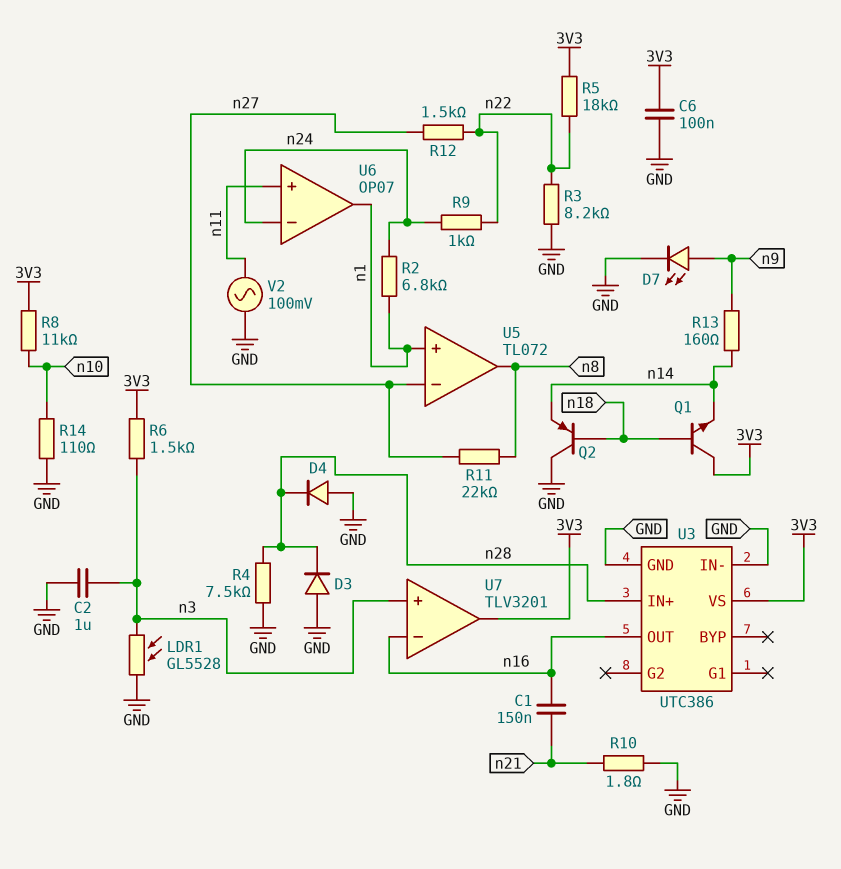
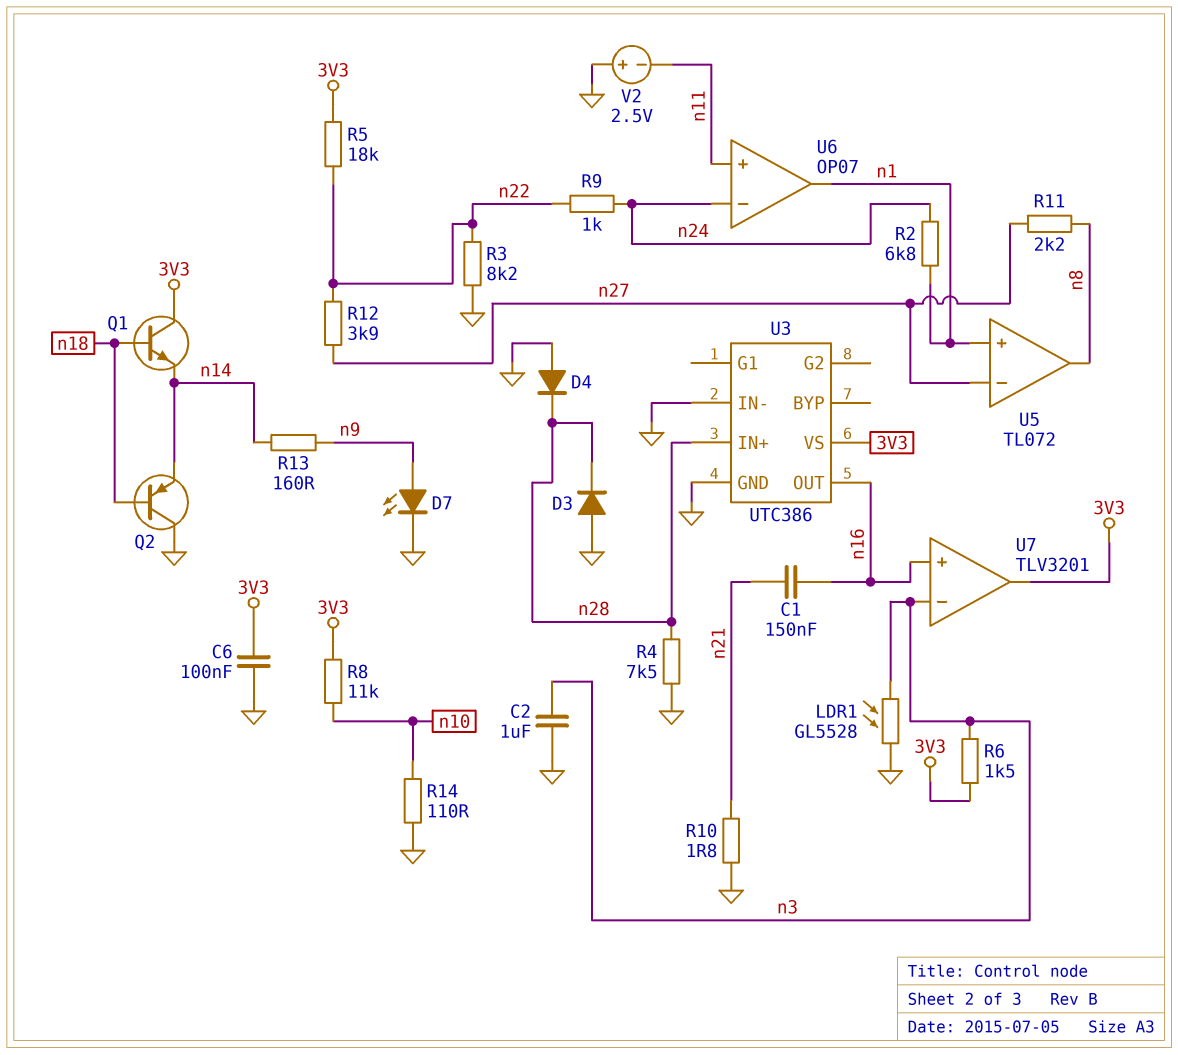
R11: 22k (n8, n27) -> 2.2k (n8, n27)
R12: 1.5k (n22, n27) -> 3.9k (n22, n27)
U7 pin in+: n3 -> n16
U7 pin in-: n16 -> n3
V2: AC 100mV (GND, n11) -> 2.5V (plus GND, minus n11)

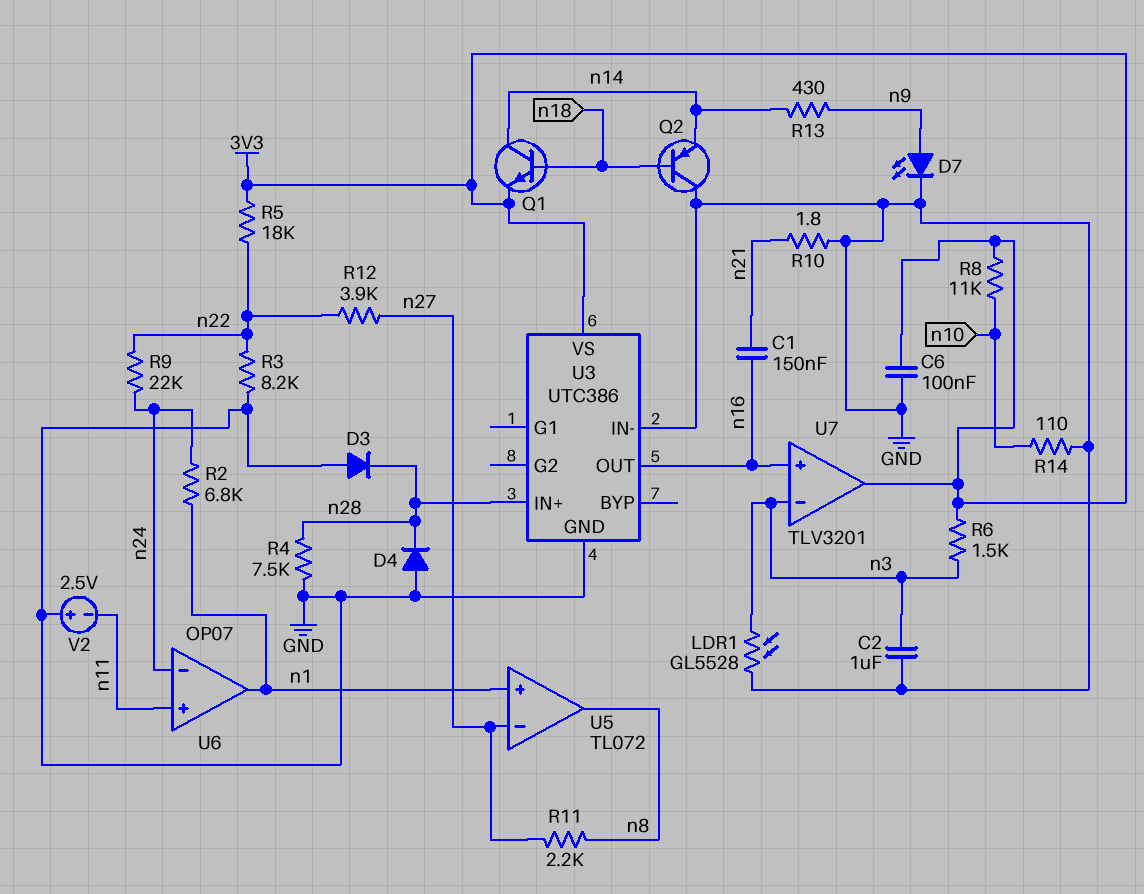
Q1: NPN (B n18, C 3V3, E n14) -> NPN (B n18, C n14, E 3V3)
R9: 1k (n22, n24) -> 22k (n22, n24)
R13: 160 (n9, n14) -> 430 (n9, n14)

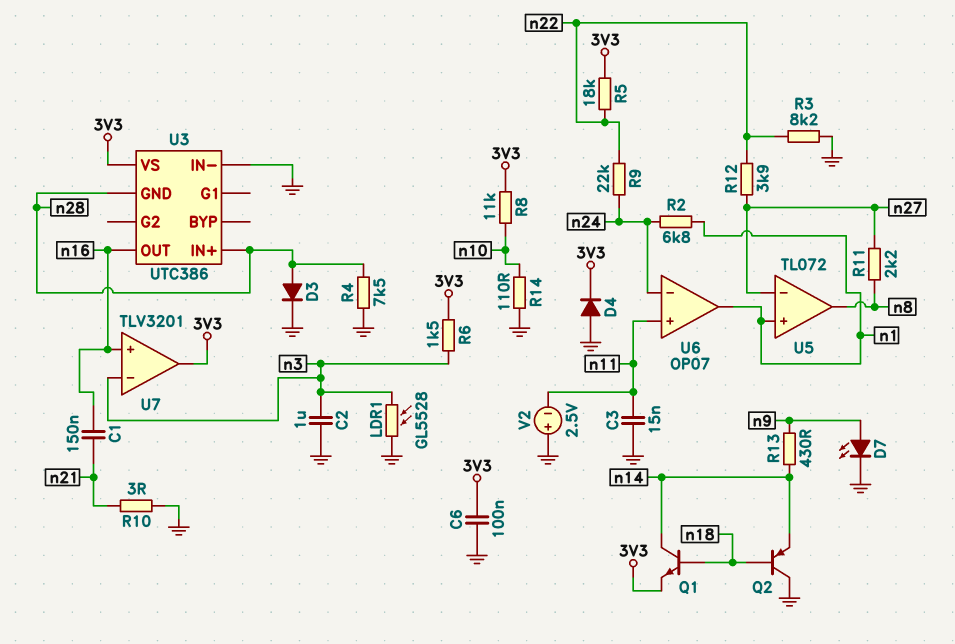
C3: none -> 15nF (GND, n11)
D3: diode (A GND, K n28) -> diode (A n28, K GND)
D4: diode (A GND, K n28) -> diode (A GND, K 3V3)
R10: 1.8 (GND, n21) -> 3 (GND, n21)
U3 pin GND: GND -> n28

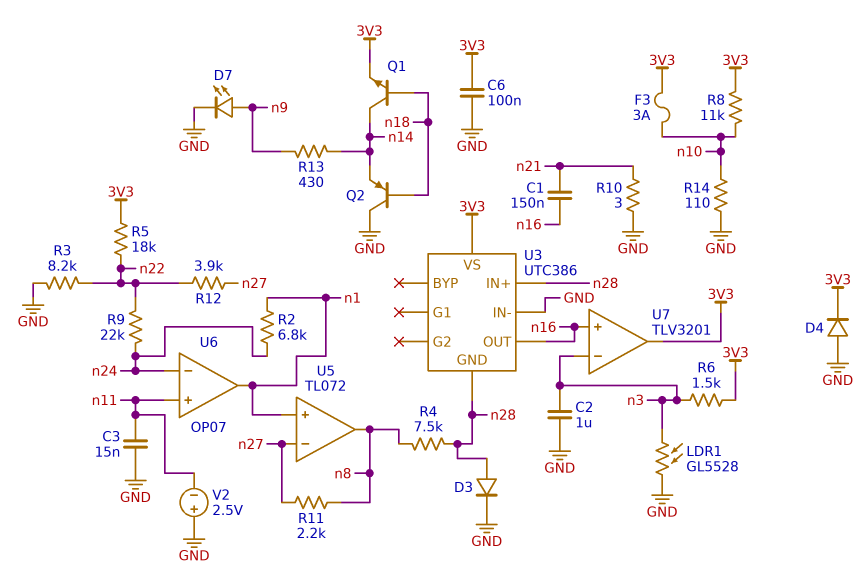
F3: none -> 3A (3V3, n10)
R4: 7.5k (GND, n28) -> 7.5k (n8, n28)

